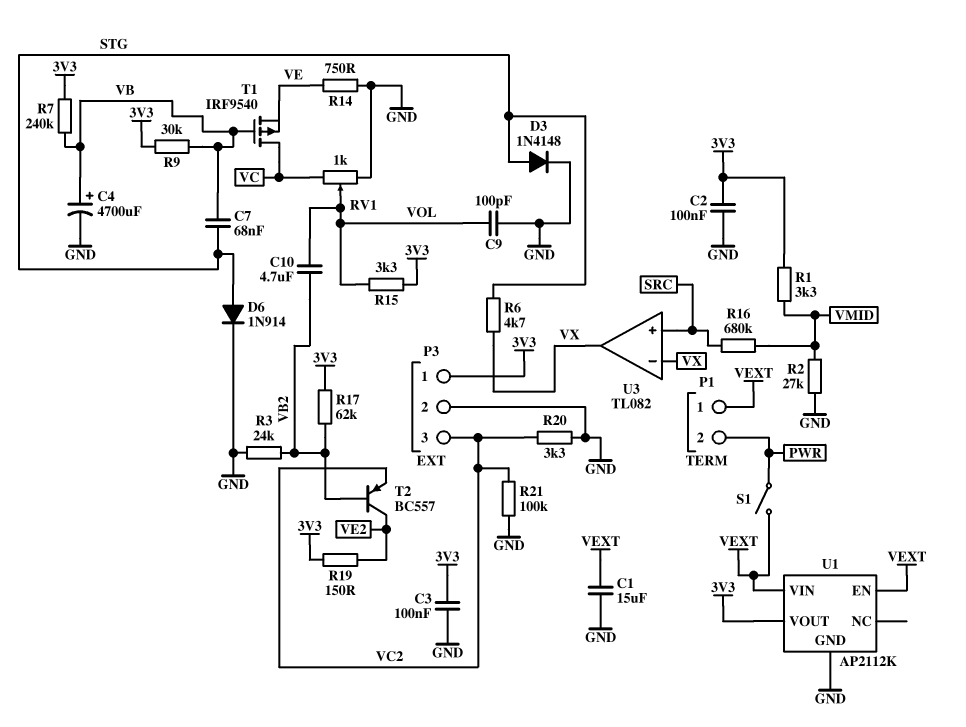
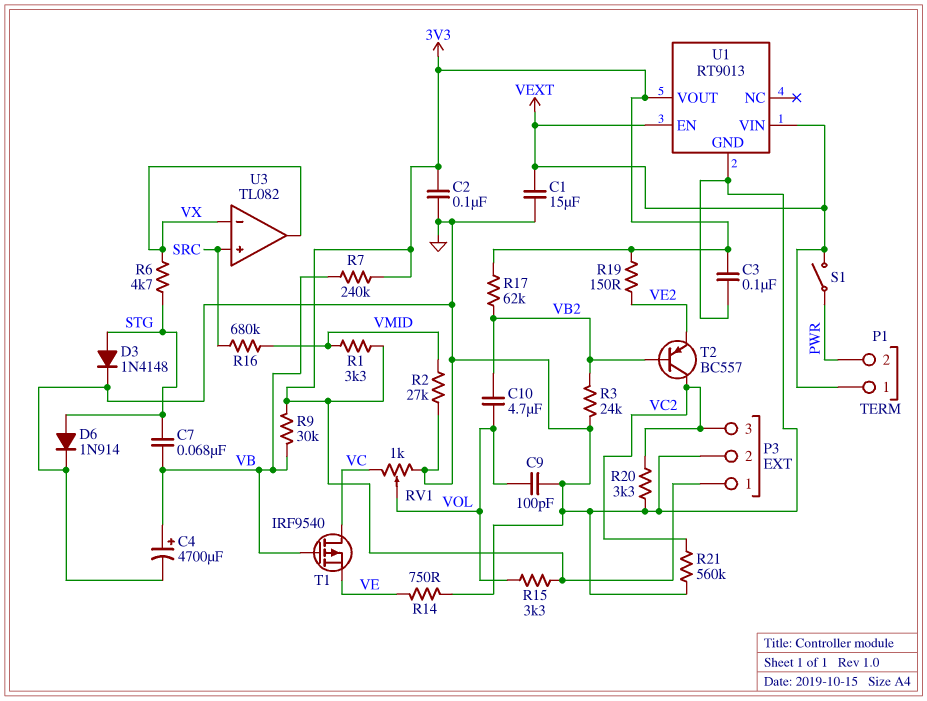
R21: 100k (GND, VC2) -> 560k (GND, VC2)
T2: PNP BC557 (B VB2, C VE2, E VC2) -> PNP BC557 (B VB2, C VC2, E VE2)
U1: AP2112K -> RT9013

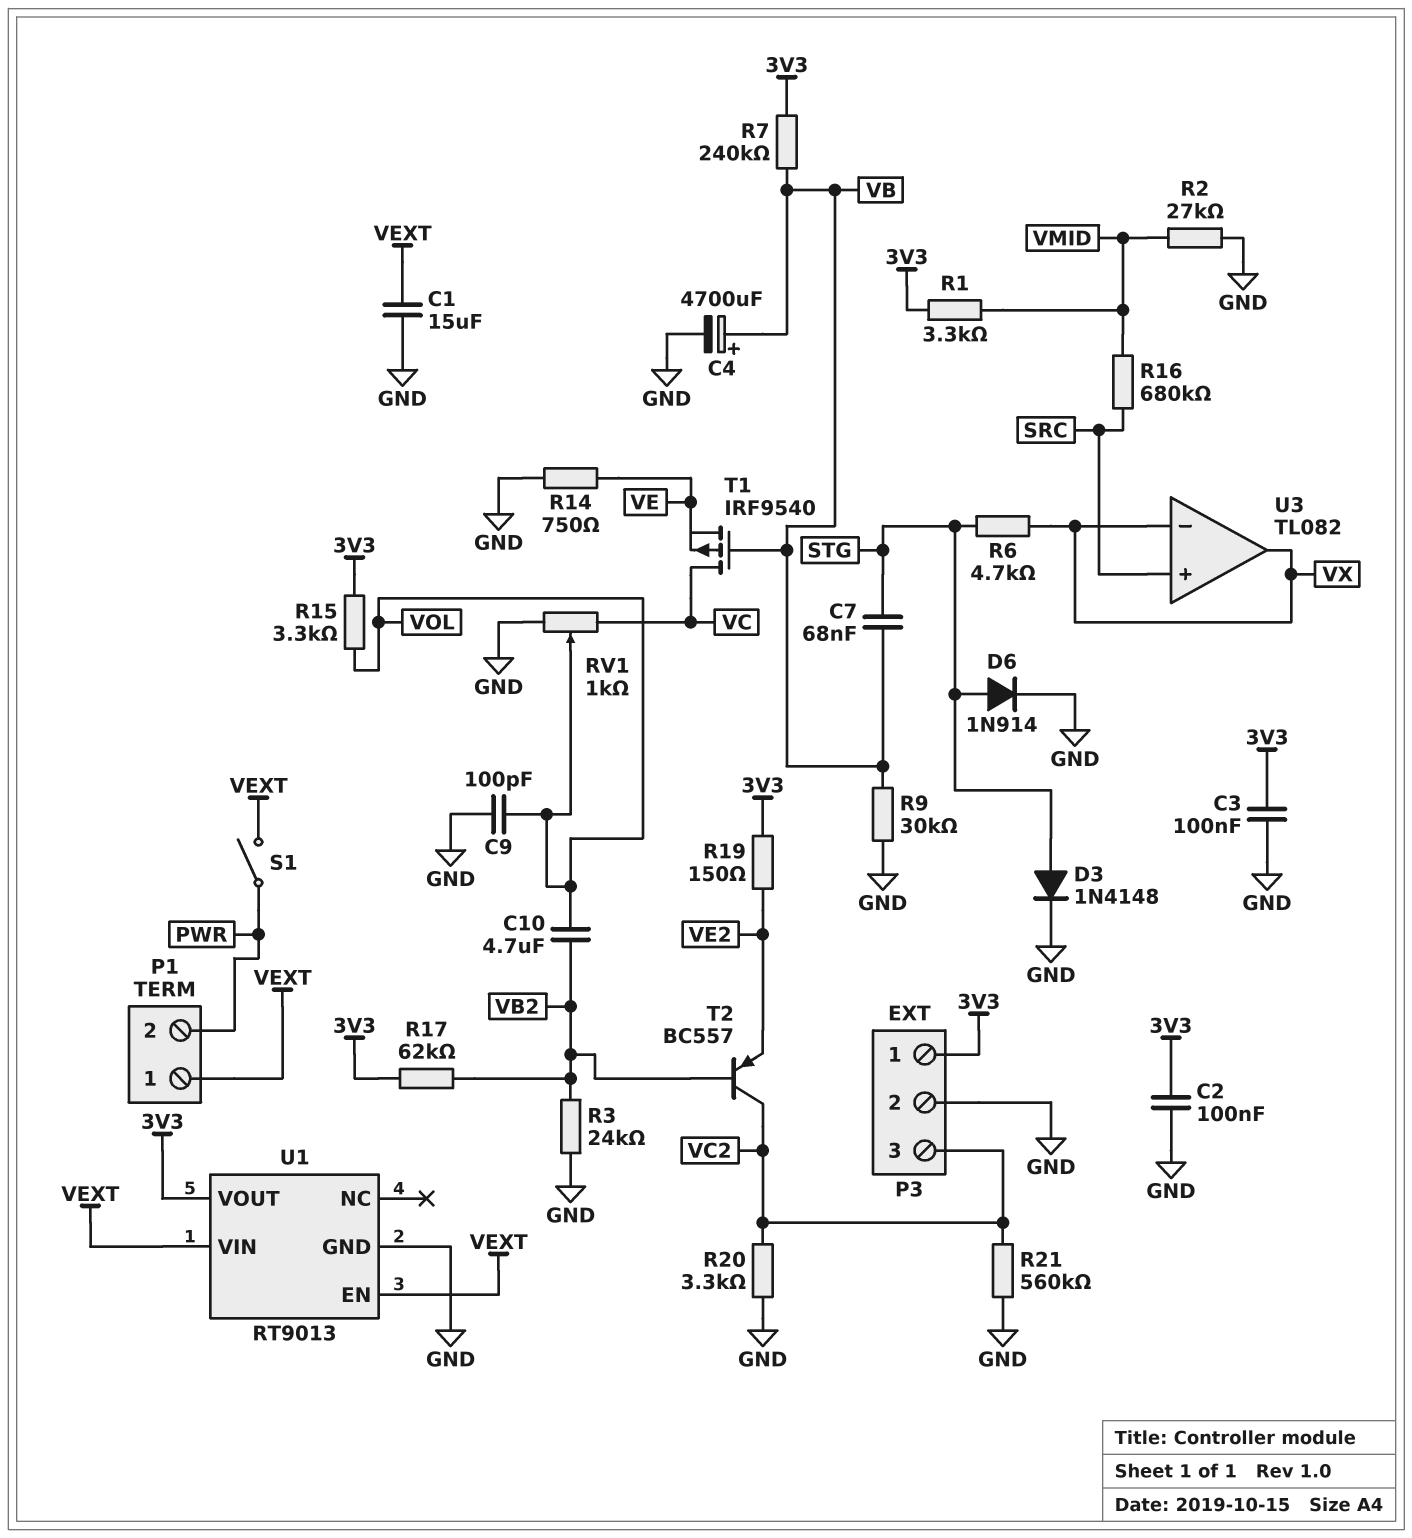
R9: 30k (3V3, VB) -> 30k (GND, VB)

